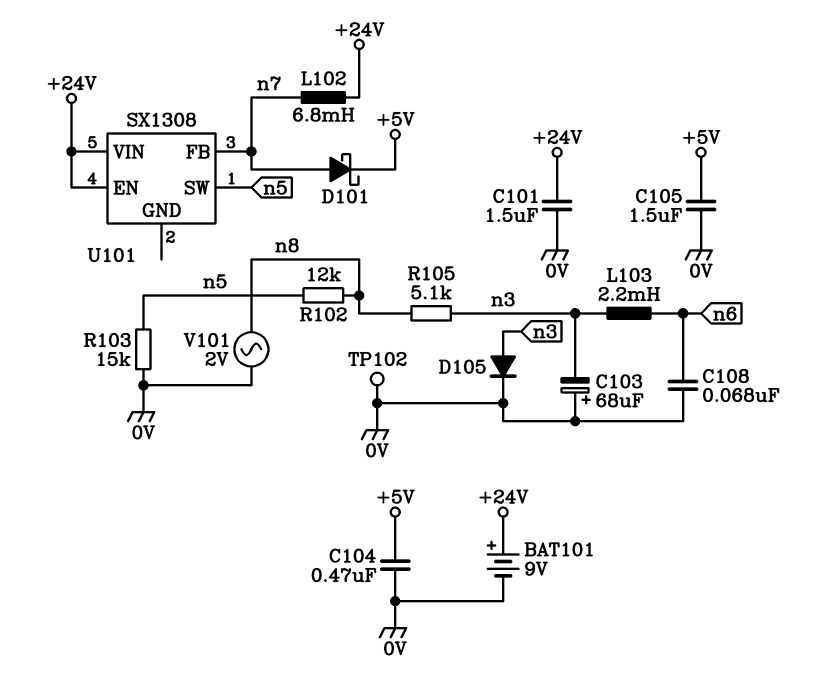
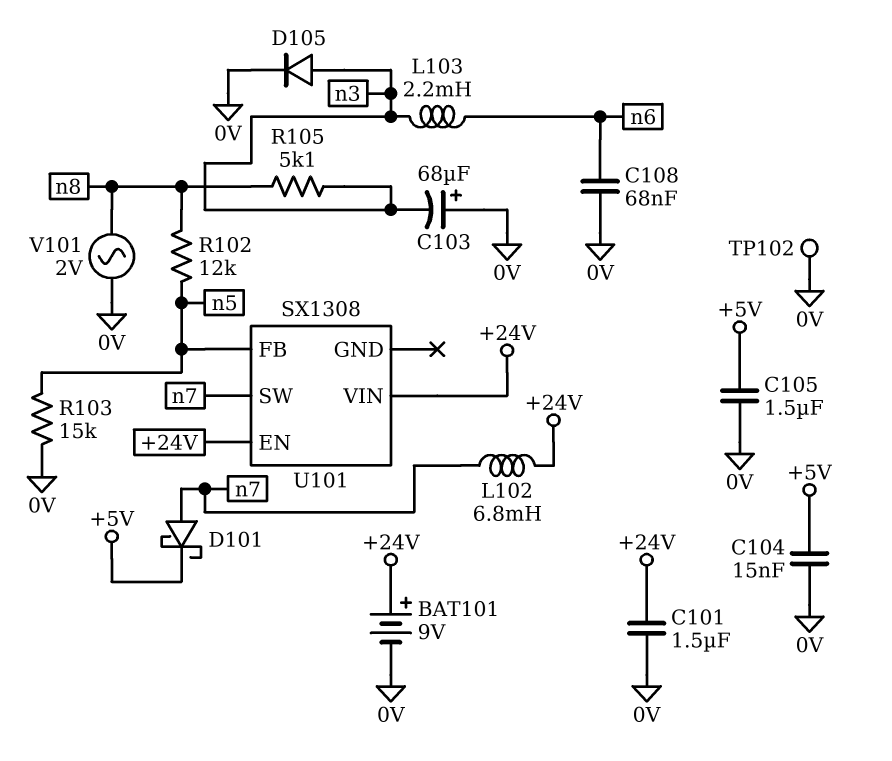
C104: 470nF (+5V, 0V) -> 15nF (+5V, 0V)
U101 pin FB: n7 -> n5
U101 pin SW: n5 -> n7

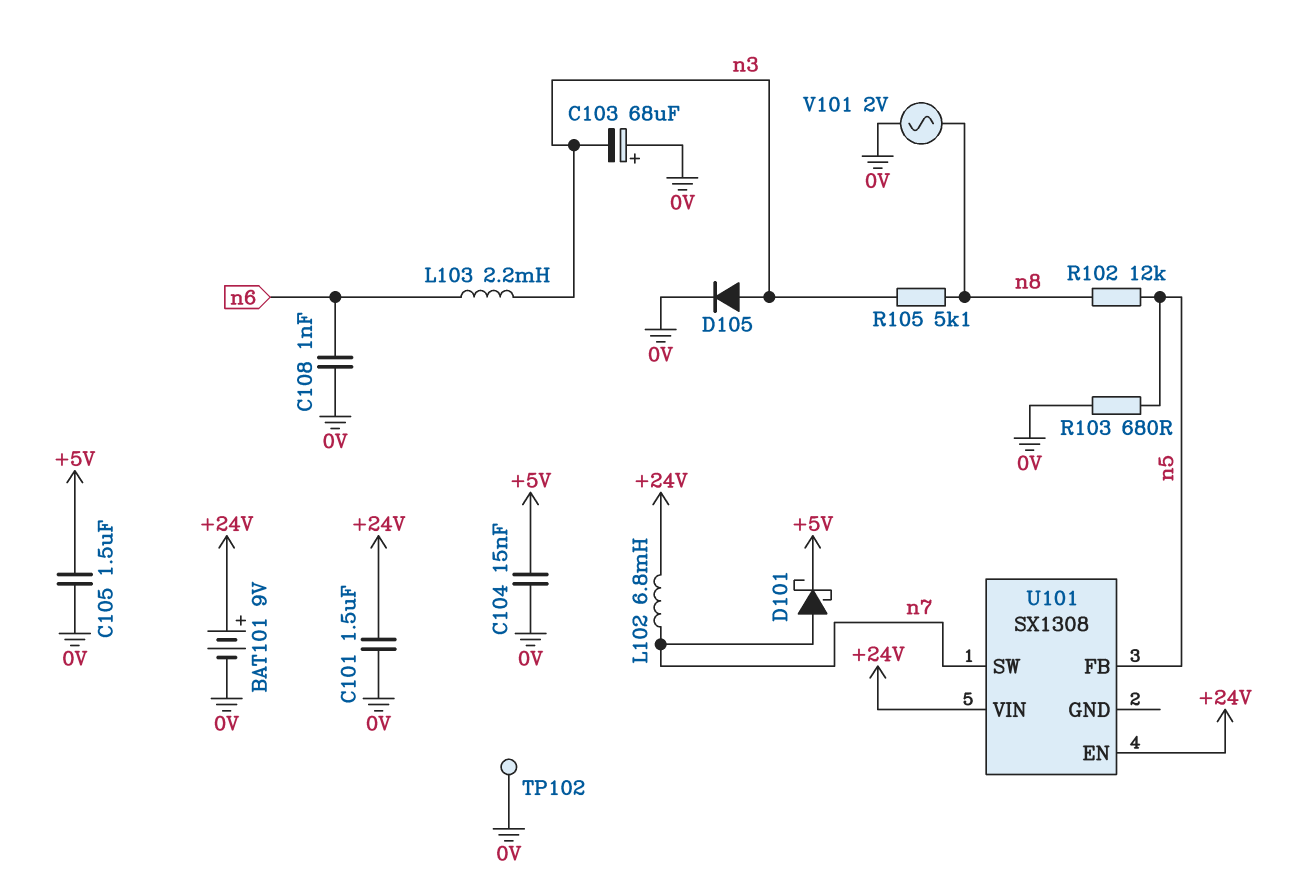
C108: 68nF (0V, n6) -> 1nF (0V, n6)
R103: 15k (0V, n5) -> 680 (0V, n5)

